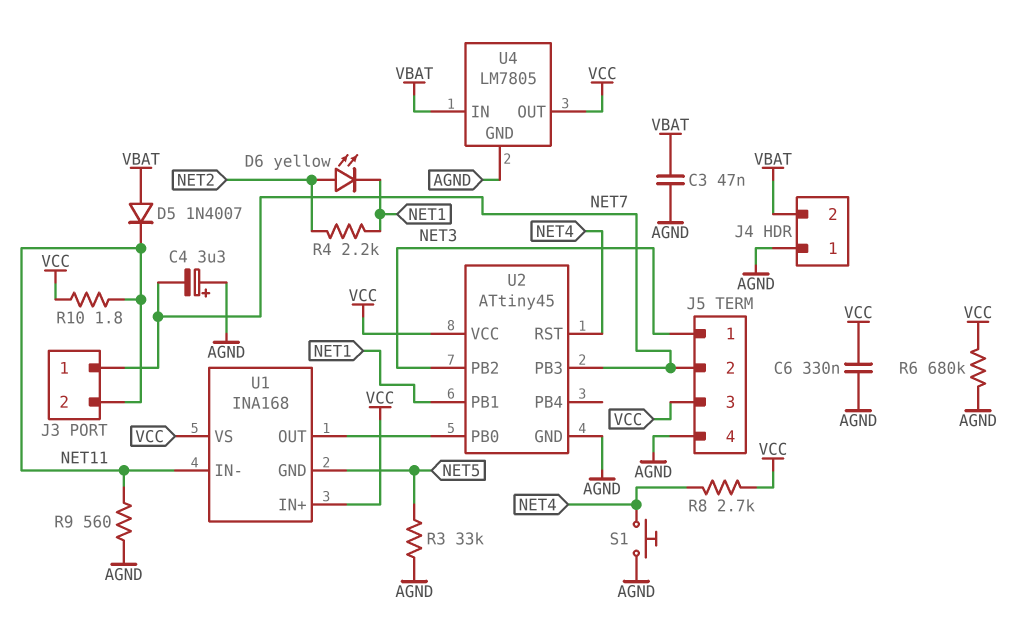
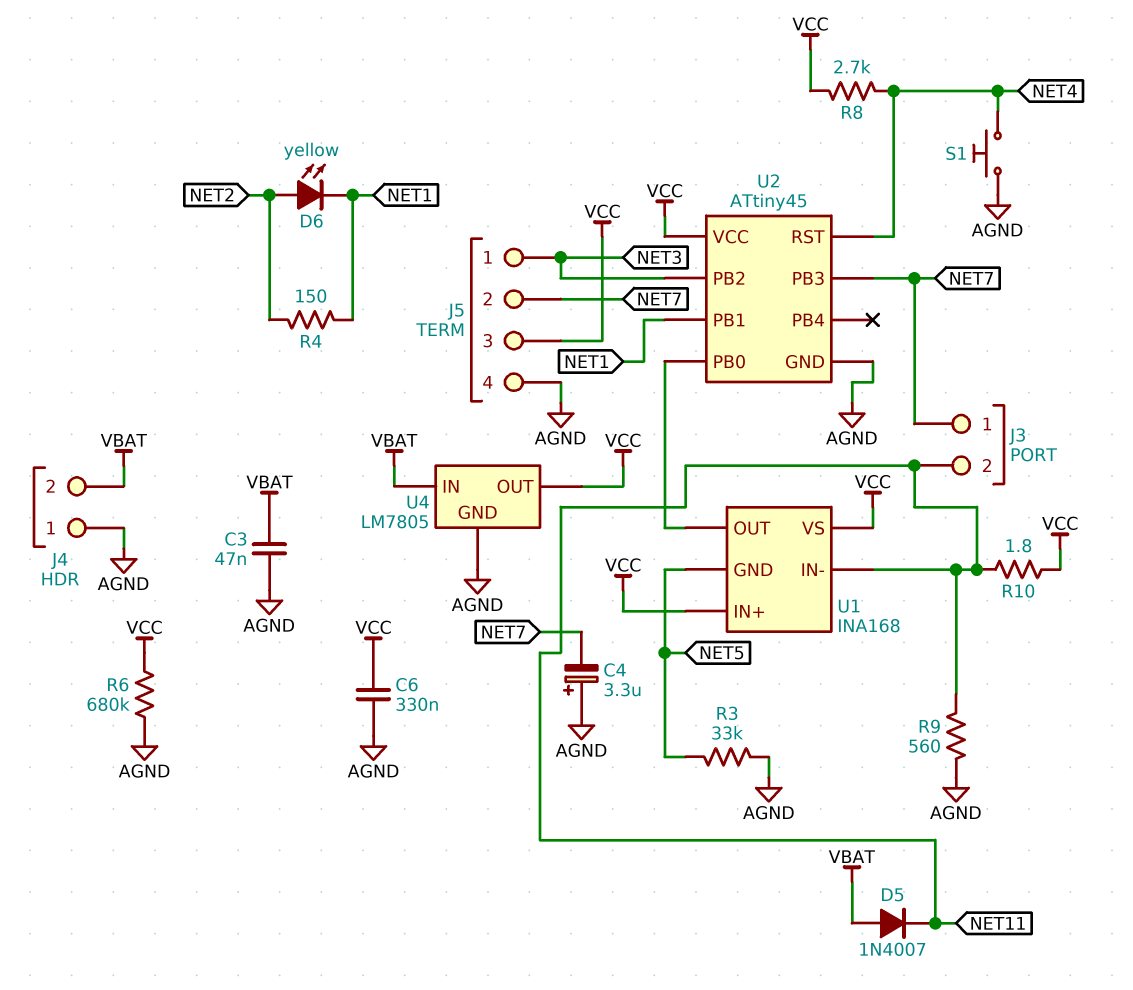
R4: 2.2k (NET1, NET2) -> 150 (NET1, NET2)

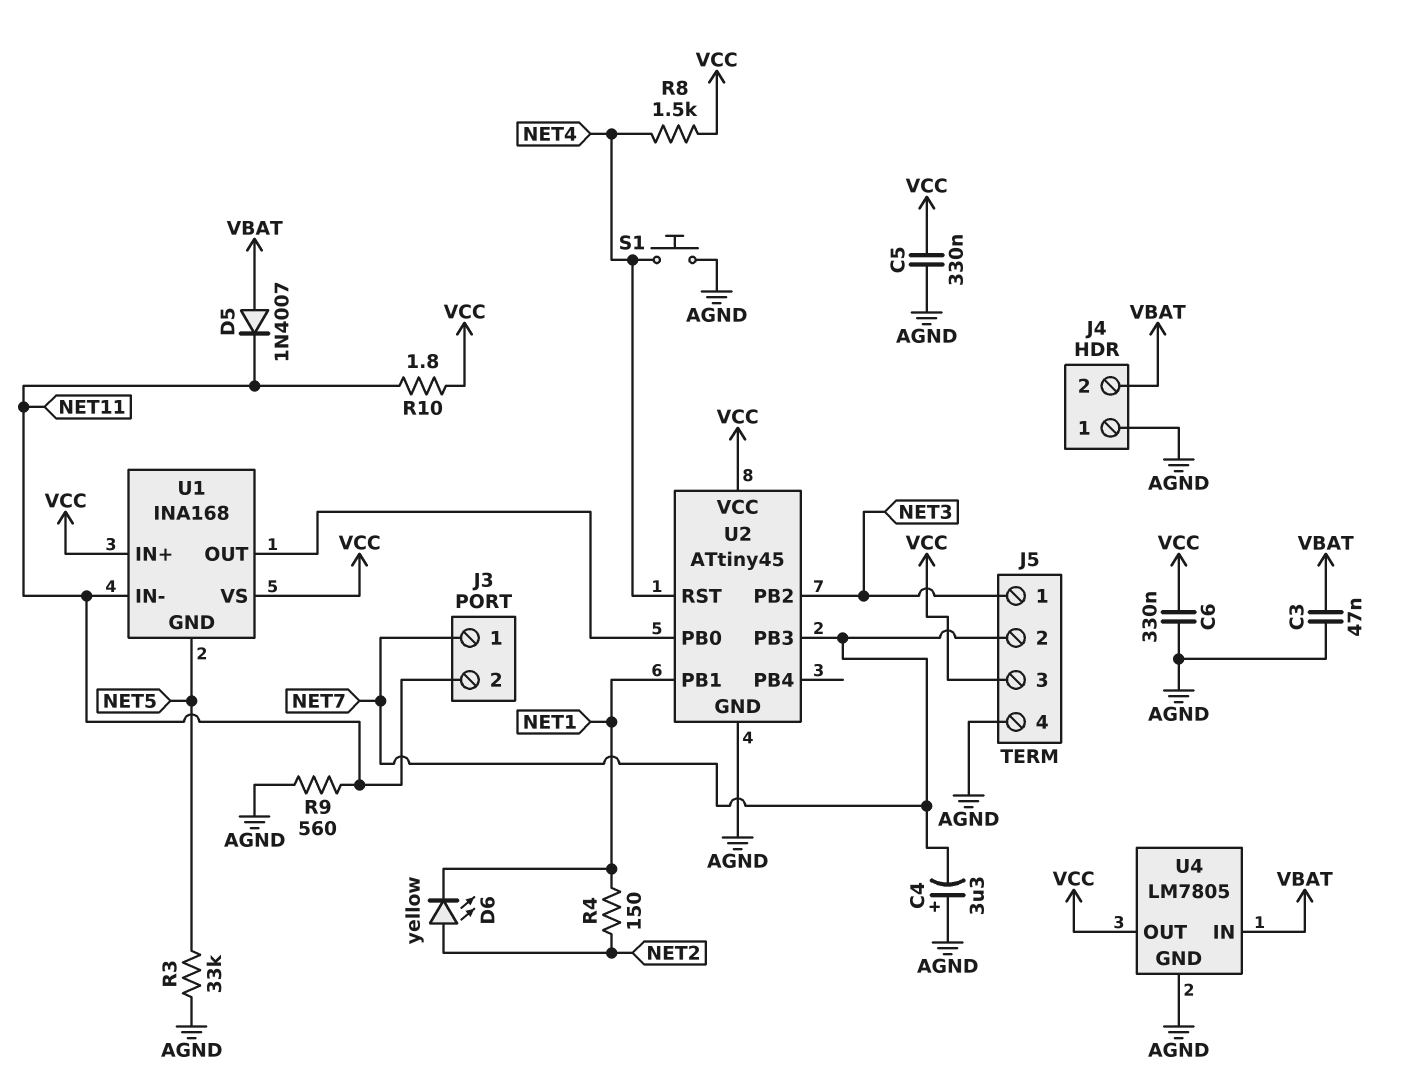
C5: none -> 330nF (AGND, VCC)
R6: 680k (AGND, VCC) -> none
R8: 2.7k (NET4, VCC) -> 1.5k (NET4, VCC)

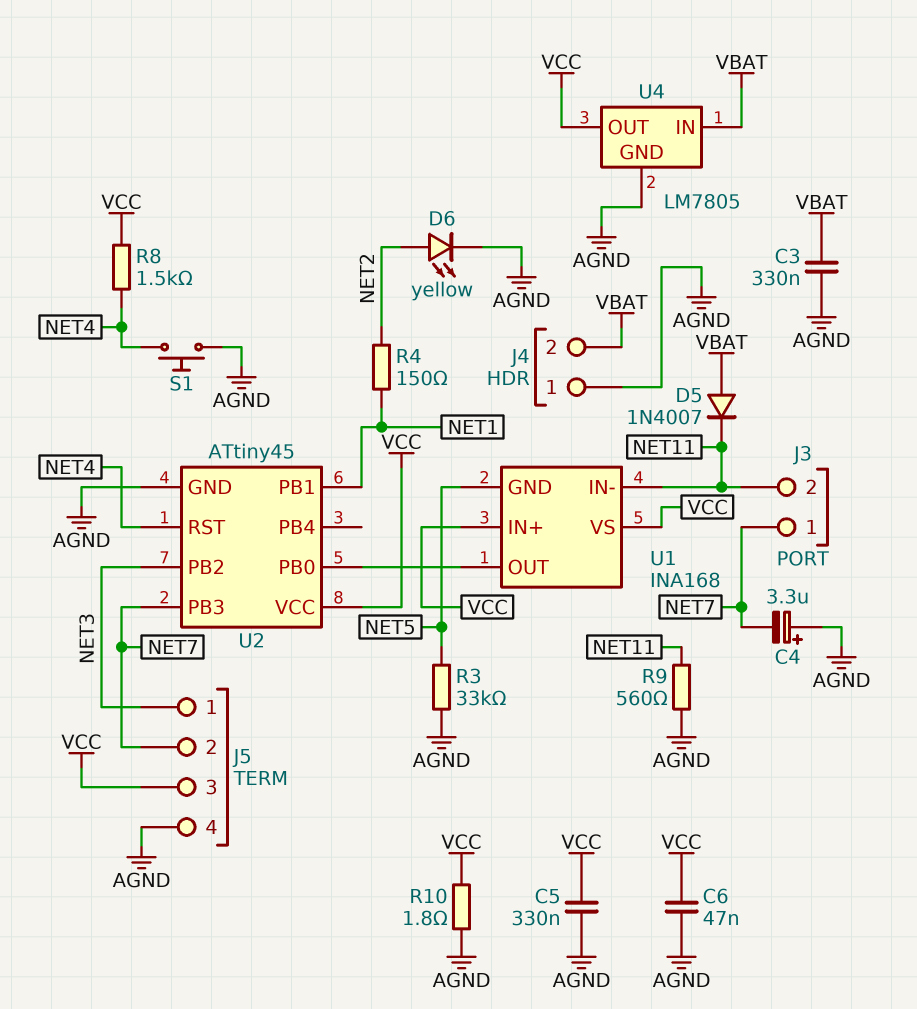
C3: 47nF (AGND, VBAT) -> 330nF (AGND, VBAT)
C6: 330nF (AGND, VCC) -> 47nF (AGND, VCC)
D6: LED yellow (A NET2, K NET1) -> LED yellow (A NET2, K AGND)
R10: 1.8 (NET11, VCC) -> 1.8 (AGND, VCC)

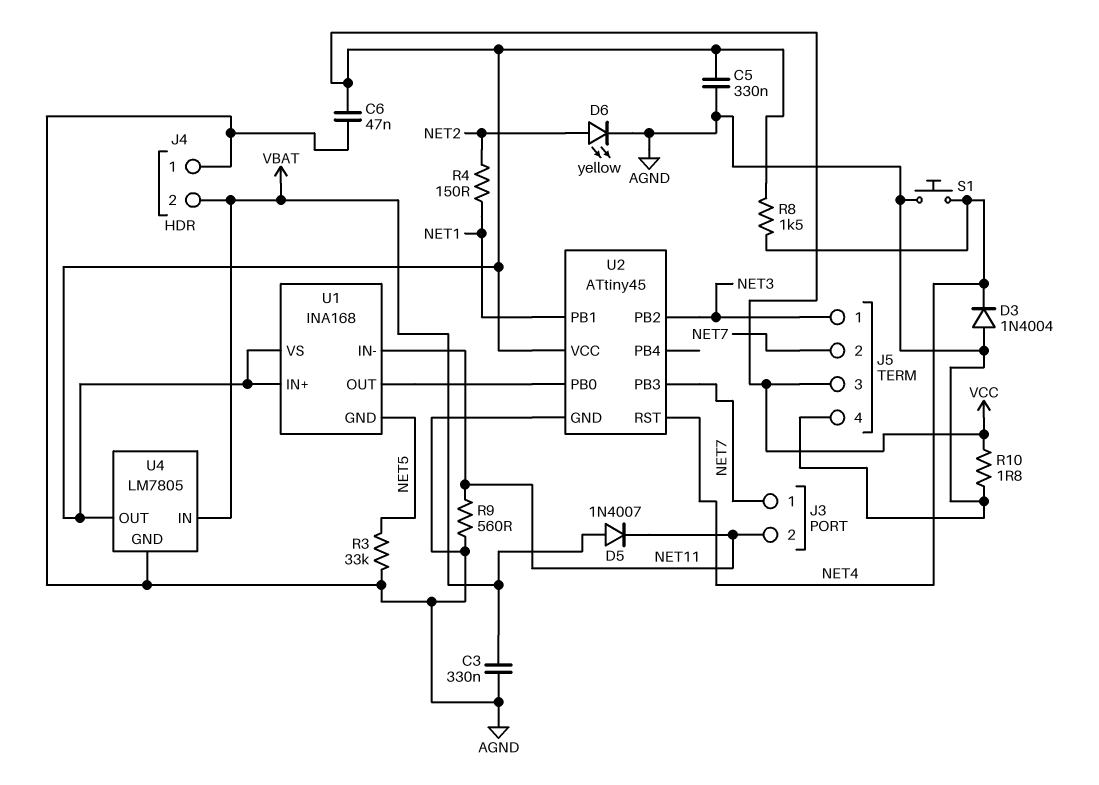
C4: 3.3uF (plus AGND, minus NET7) -> none
D3: none -> diode 1N4004 (A AGND, K NET4)

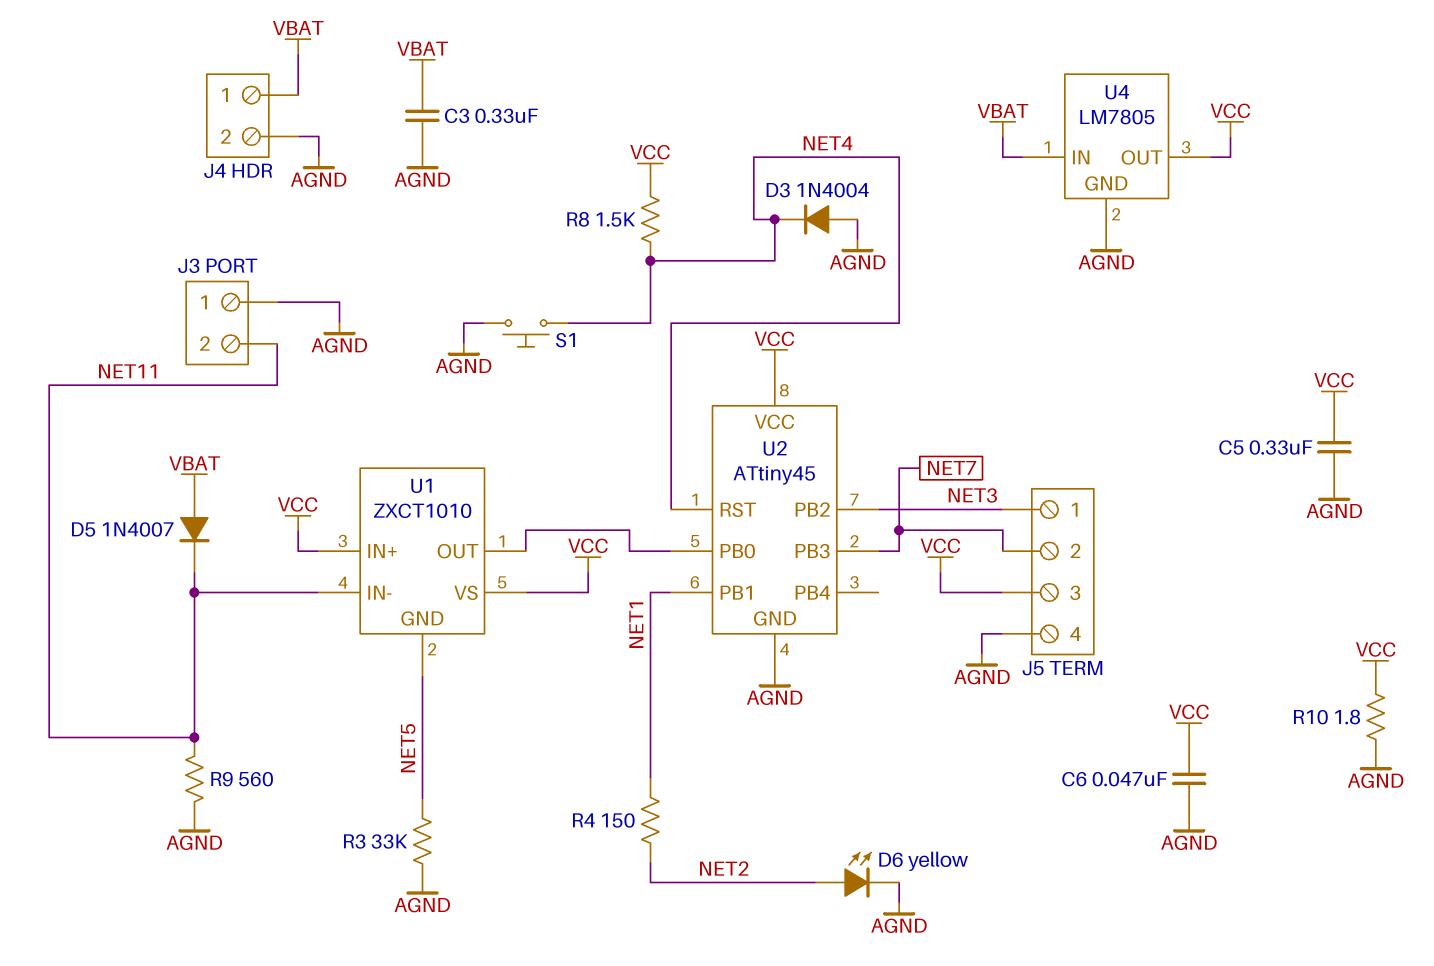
J3 pin 1: NET7 -> AGND
J4 pin 1: AGND -> VBAT
J4 pin 2: VBAT -> AGND
U1: INA168 -> ZXCT1010

